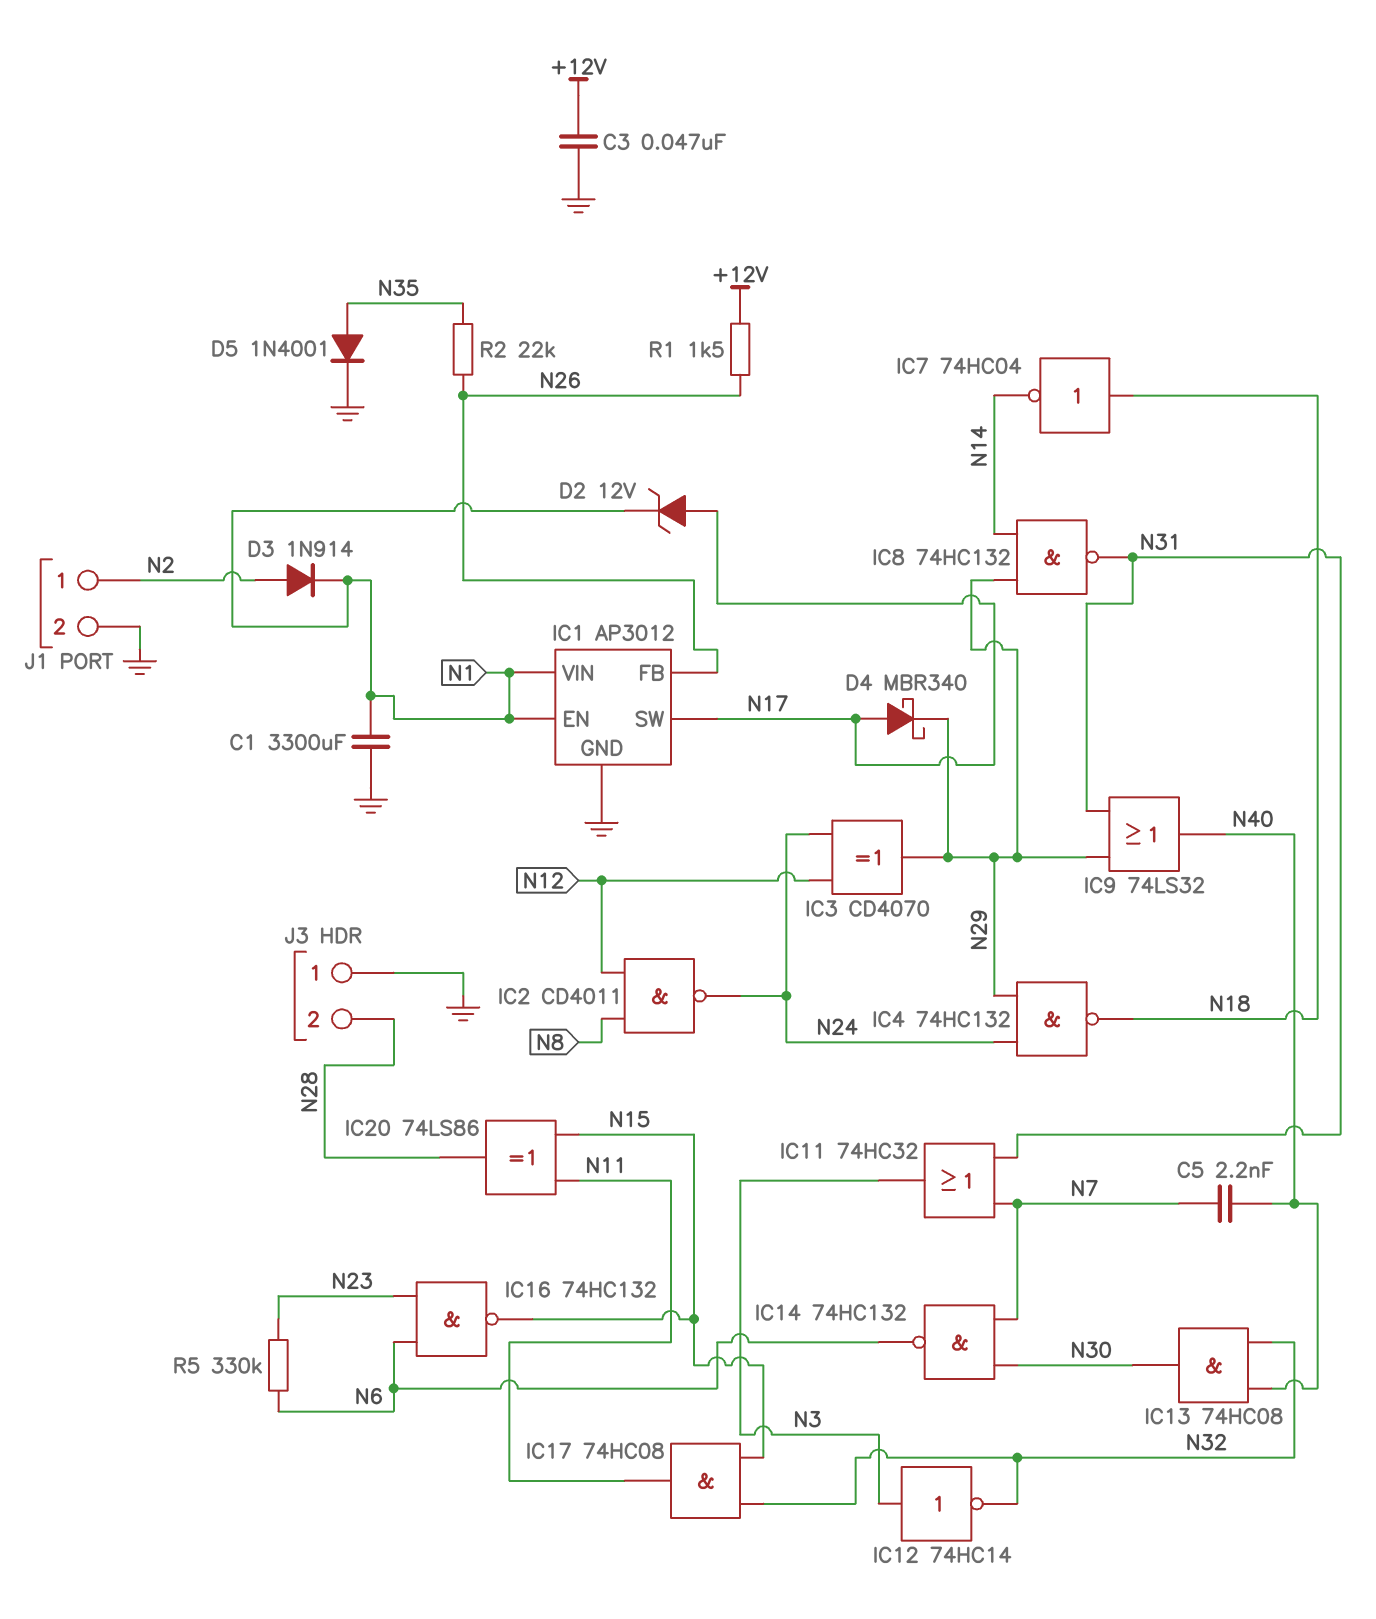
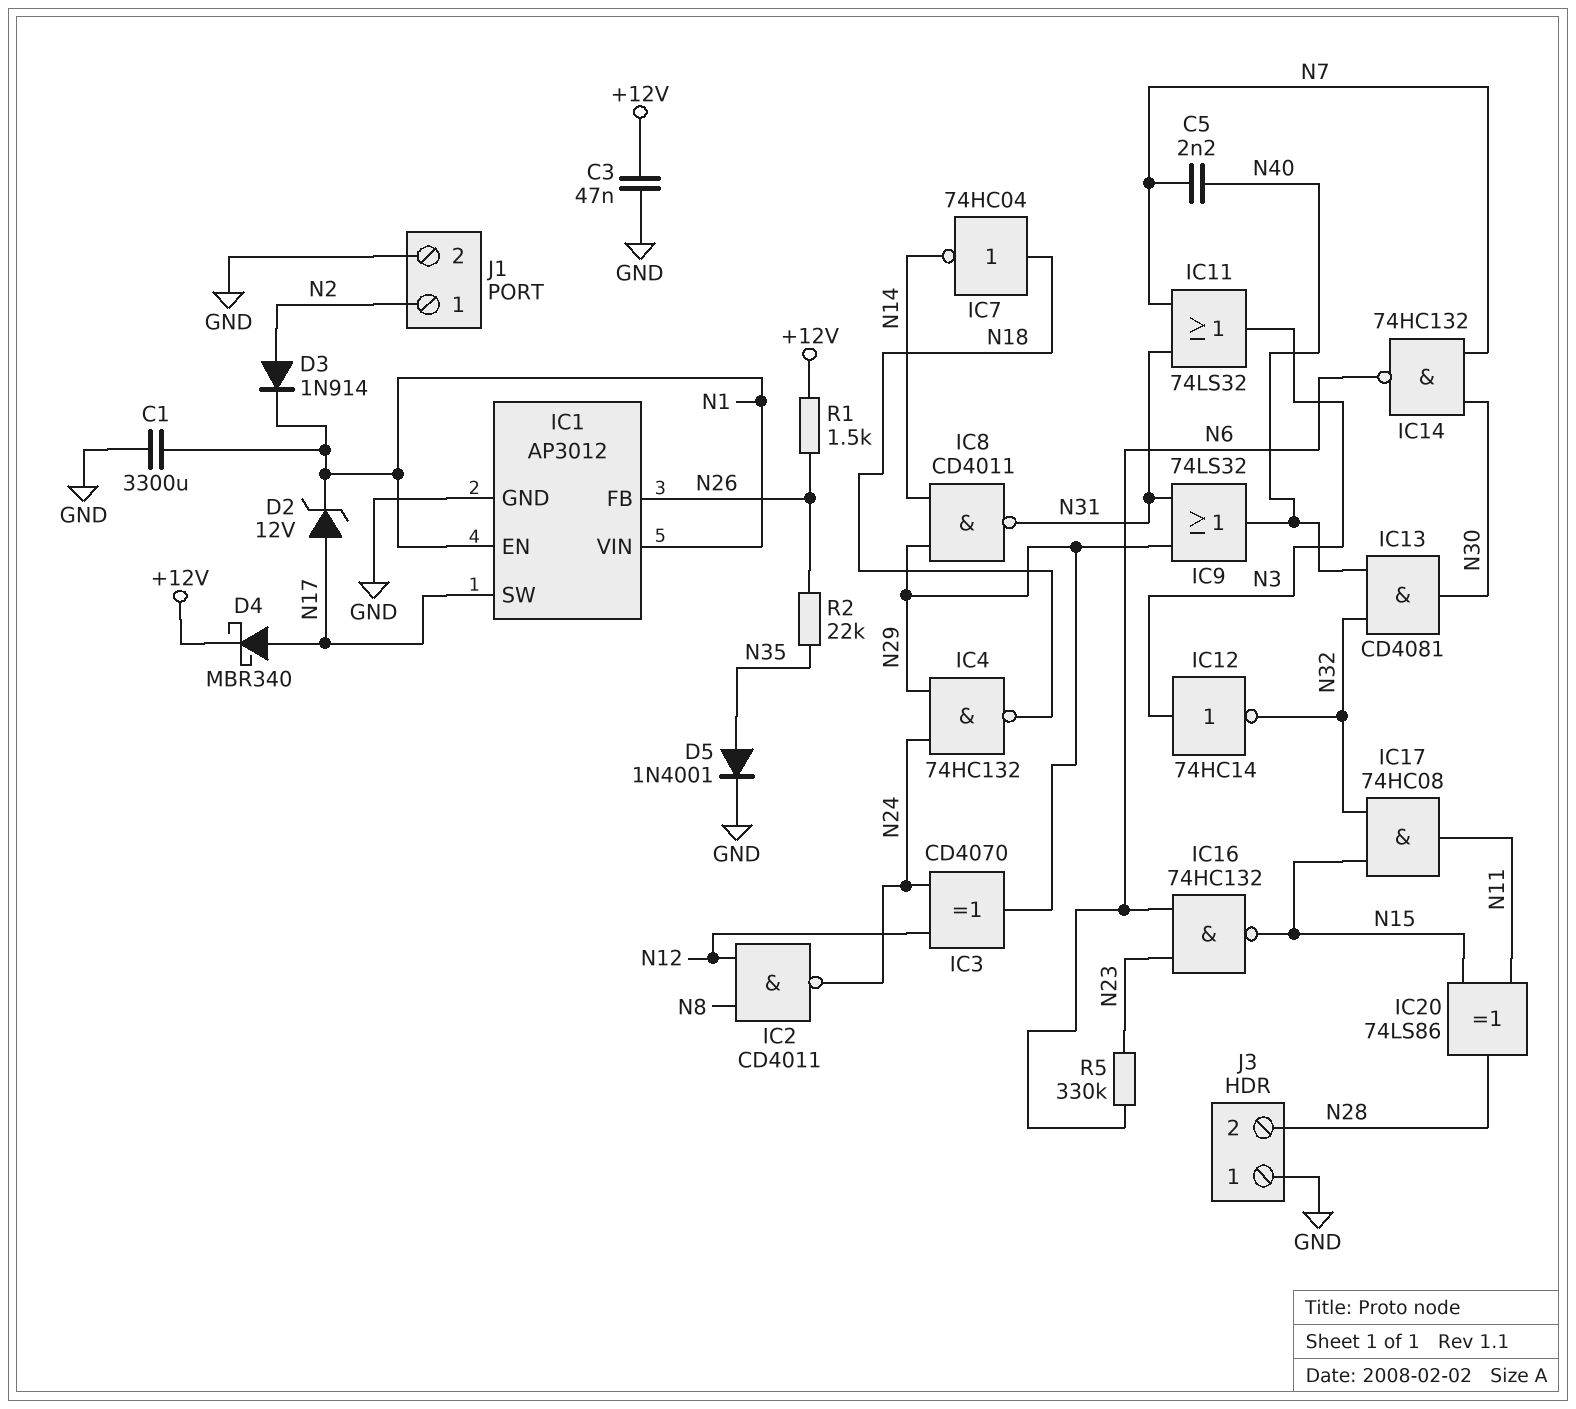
D4: schottky MBR340 (A N17, K N29) -> schottky MBR340 (A N17, K +12V)
IC8: NAND 74HC132 (in N14, in N29, out N31) -> NAND CD4011 (in N14, in N29, out N31)
IC11: OR 74HC32 (in N7, in N31, out N3) -> OR 74LS32 (in N7, in N31, out N3)
IC13: AND 74HC08 (in N32, in N40, out N30) -> AND CD4081 (in N32, in N40, out N30)

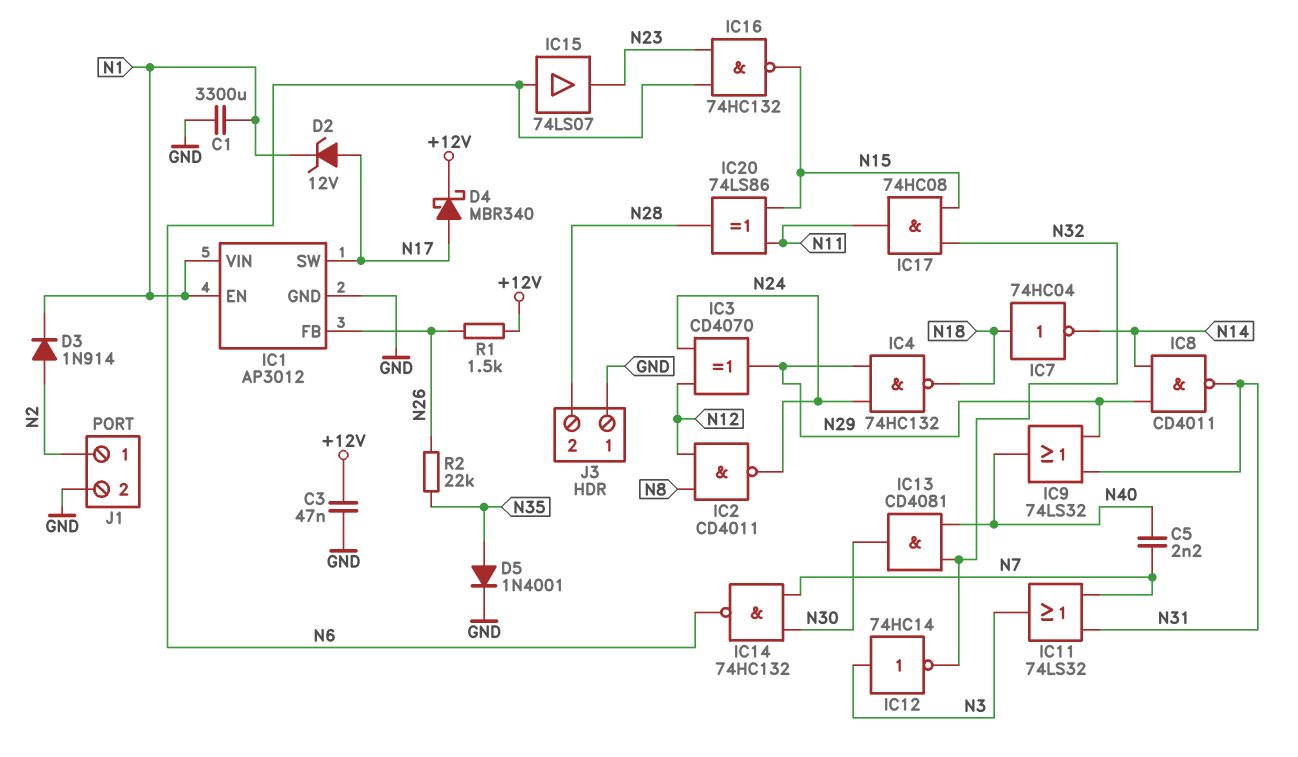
IC15: none -> buffer 74LS07 (in N6, out N23)
R5: 330k (N6, N23) -> none

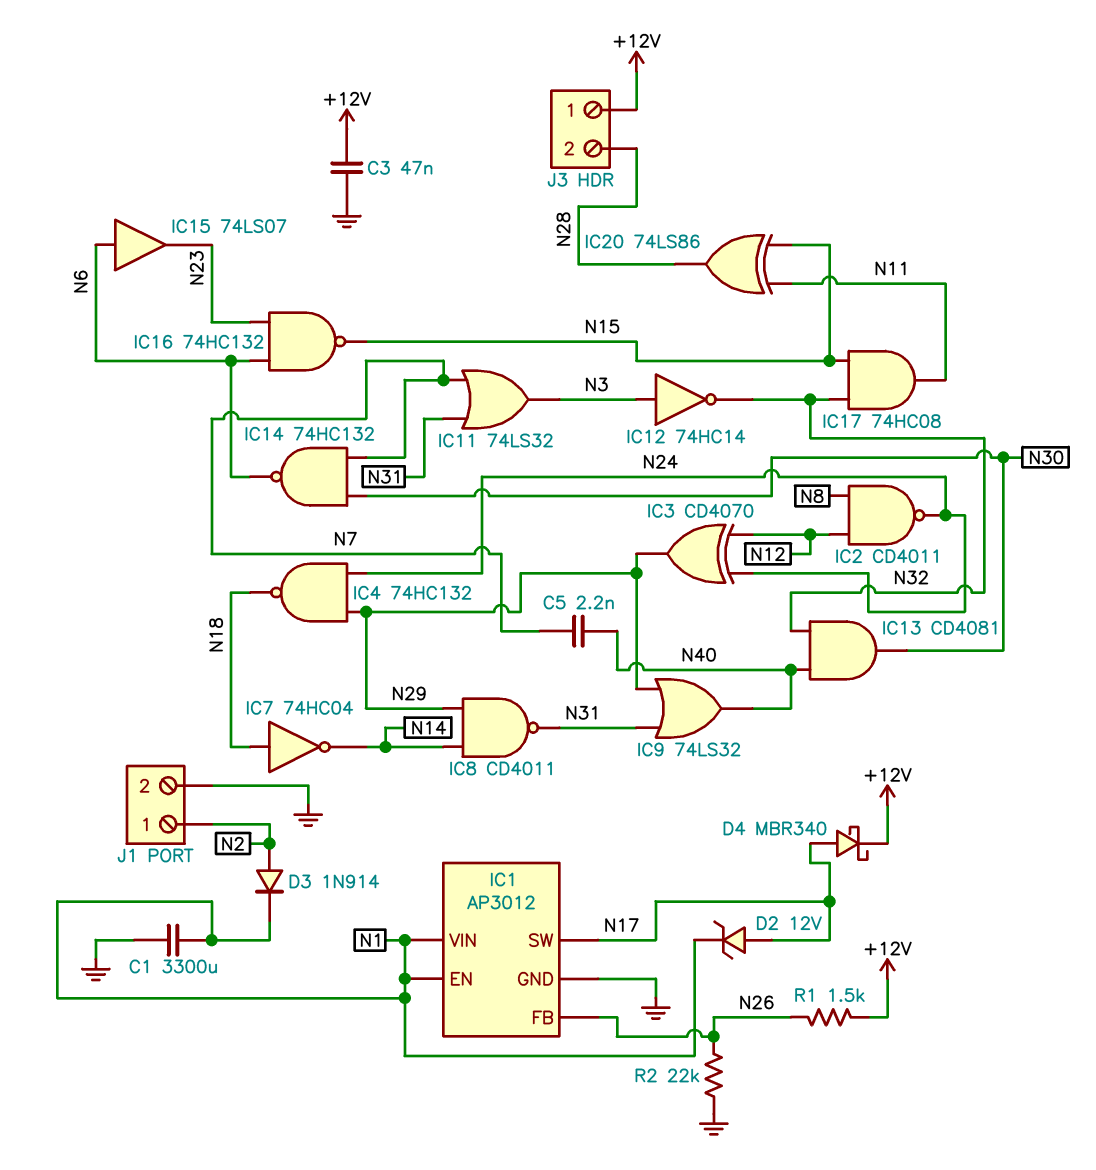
D5: diode 1N4001 (A N35, K GND) -> none
J3 pin 1: GND -> +12V
R2: 22k (N26, N35) -> 22k (GND, N26)

